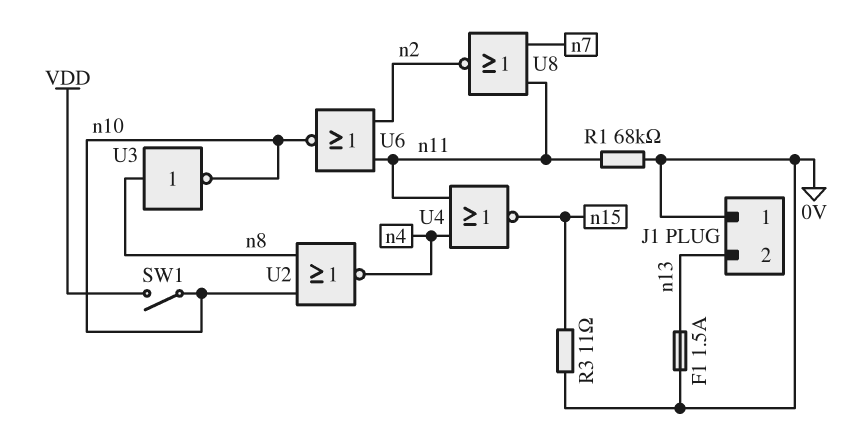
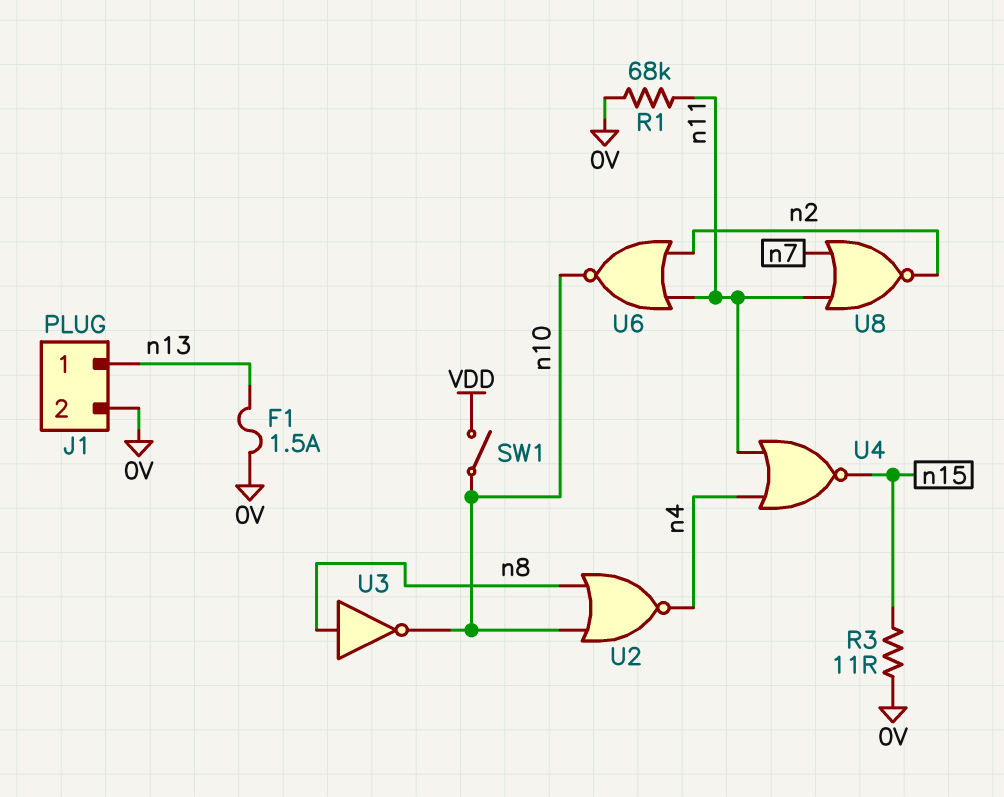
J1 pin 1: 0V -> n13
J1 pin 2: n13 -> 0V

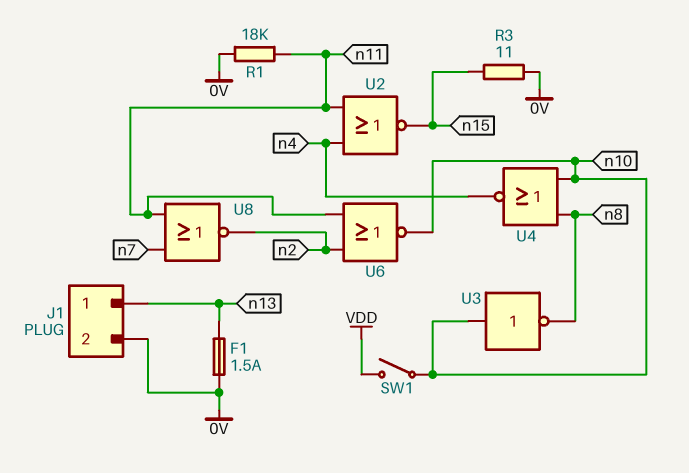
R1: 68k (0V, n11) -> 18k (0V, n11)
U2: NOR (in n8, in n10, out n4) -> NOR (in n4, in n11, out n15)
U3: NOT (in n8, out n10) -> NOT (in n10, out n8)
U4: NOR (in n4, in n11, out n15) -> NOR (in n8, in n10, out n4)

